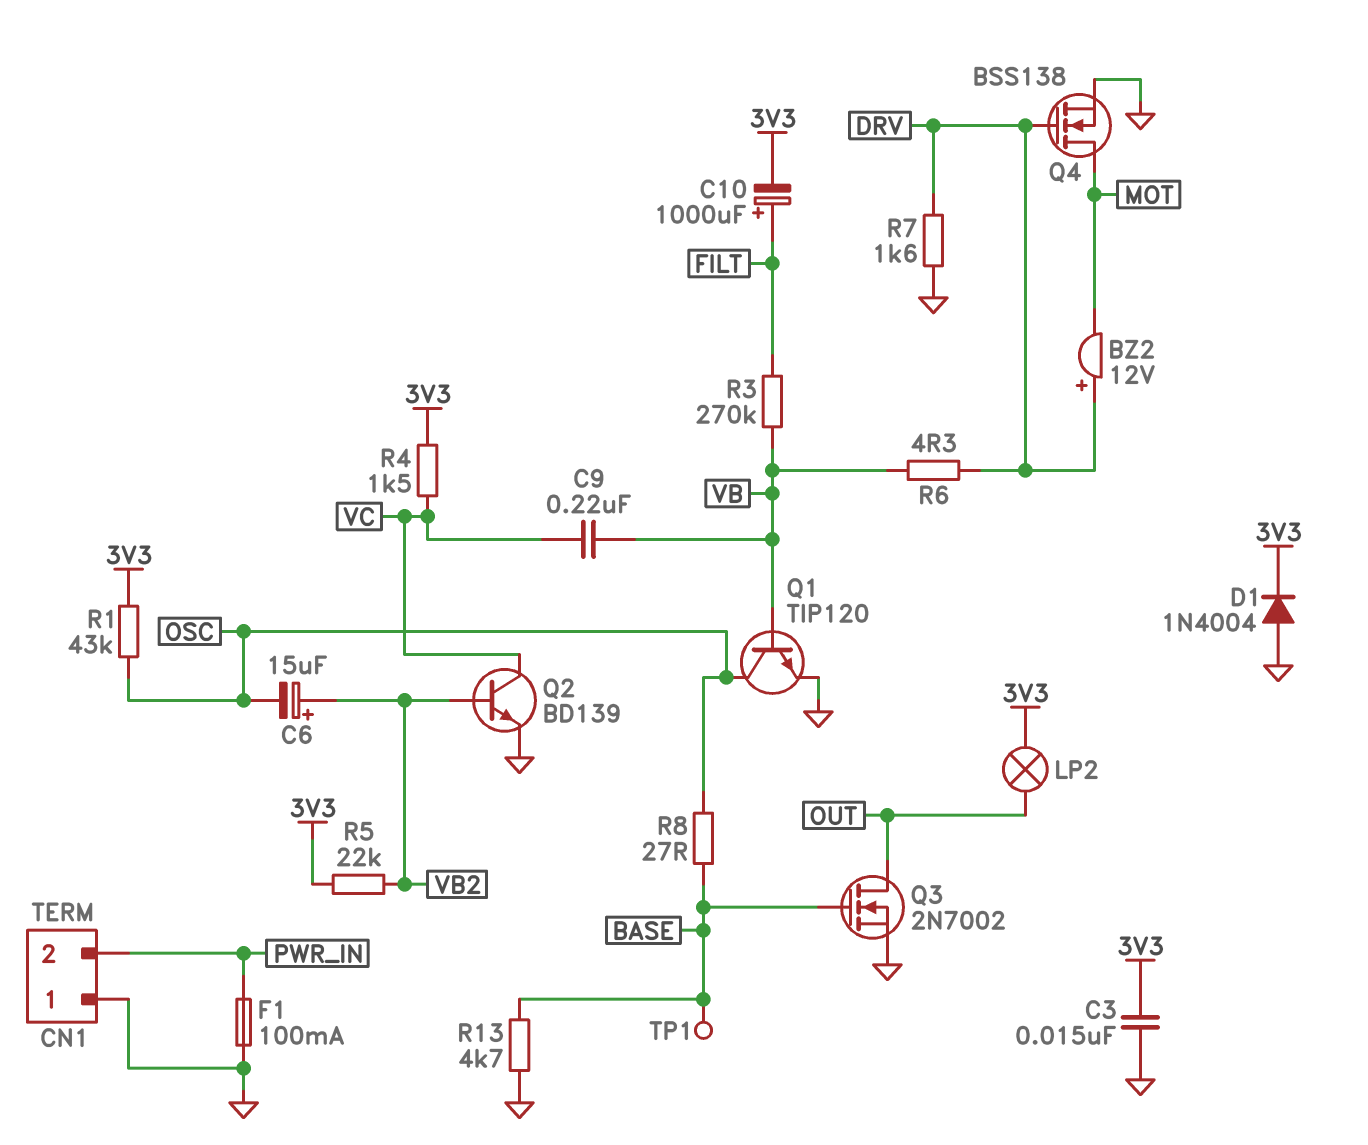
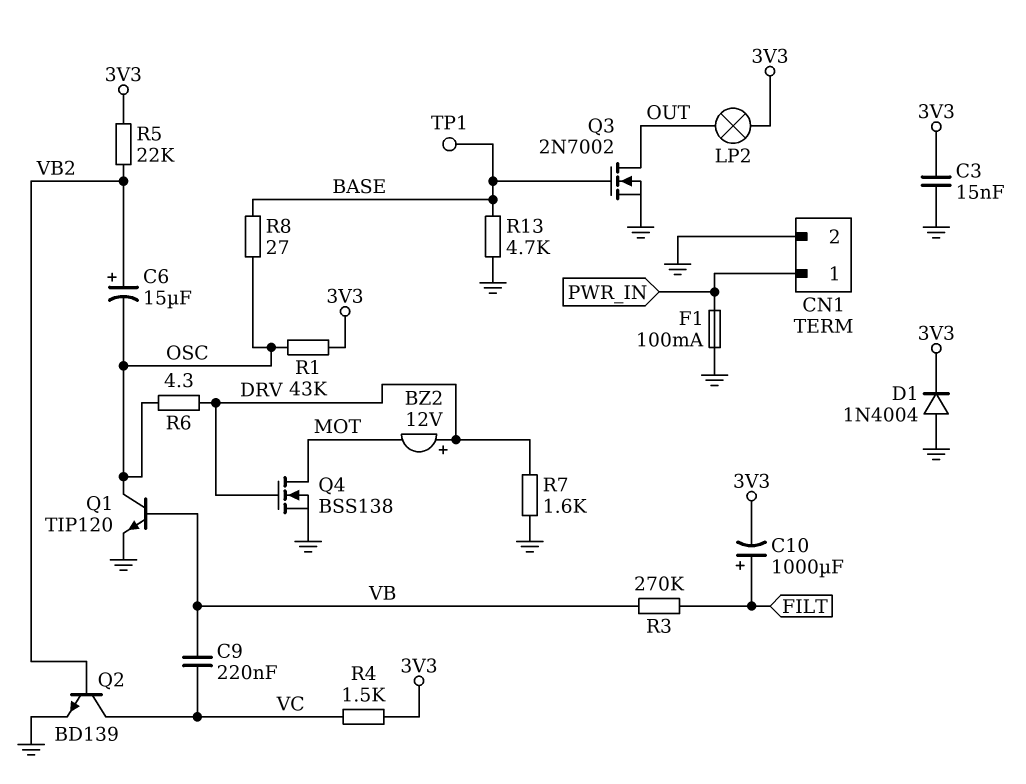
CN1 pin 1: GND -> PWR_IN
CN1 pin 2: PWR_IN -> GND
R6: 4.3 (DRV, VB) -> 4.3 (DRV, OSC)

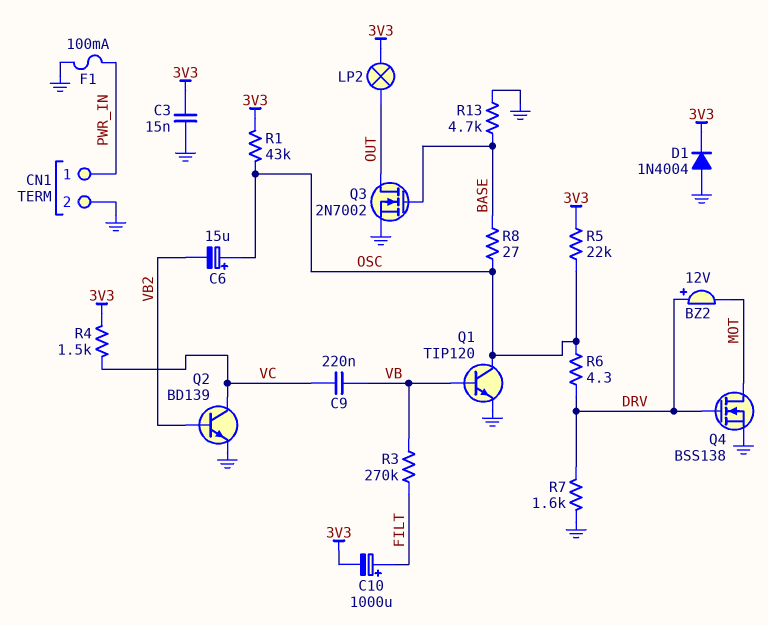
C6: 15uF (plus VB2, minus OSC) -> 15uF (plus OSC, minus VB2)
R5: 22k (3V3, VB2) -> 22k (3V3, OSC)
TP1: test point (BASE) -> none

